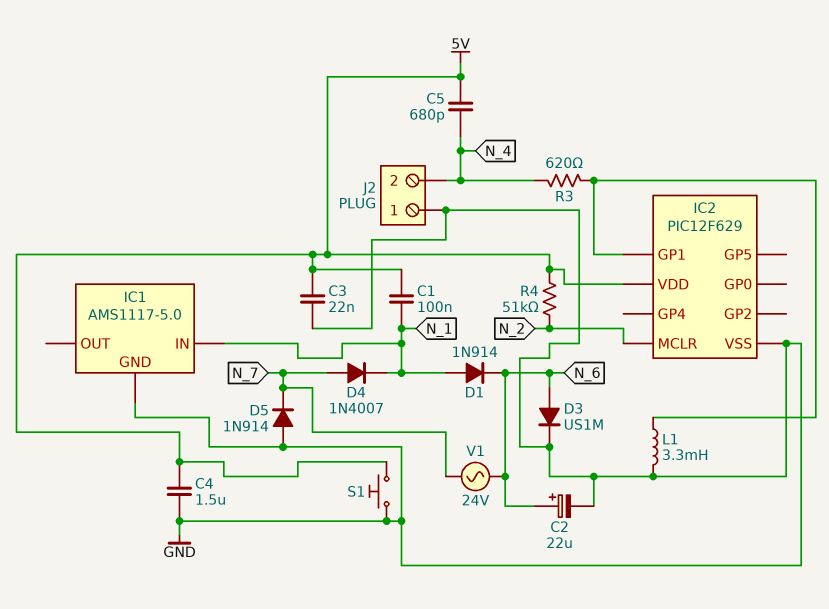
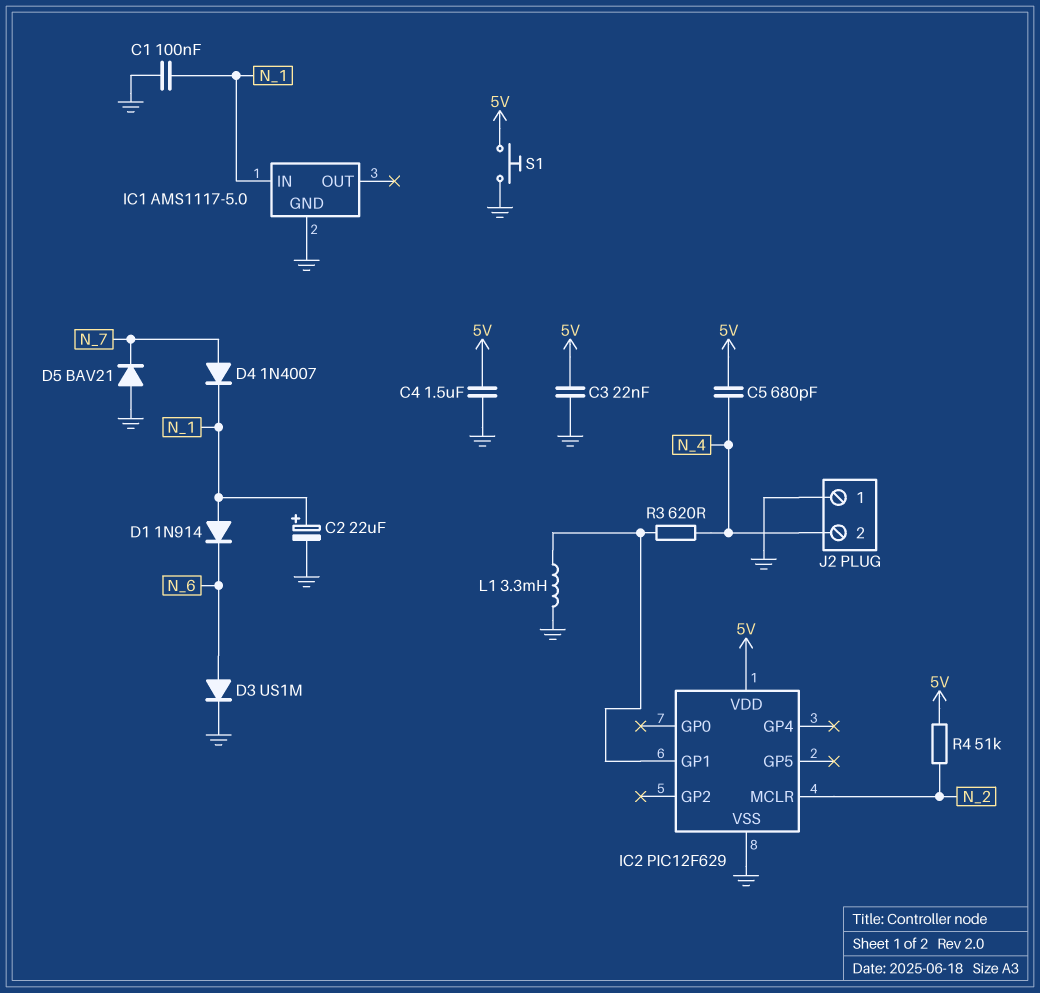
C1: 100nF (5V, N_1) -> 100nF (GND, N_1)
C2: 22uF (plus N_6, minus GND) -> 22uF (plus N_1, minus GND)
D5: diode 1N914 (A GND, K N_7) -> diode BAV21 (A GND, K N_7)
V1: AC 24V (N_6, N_7) -> none

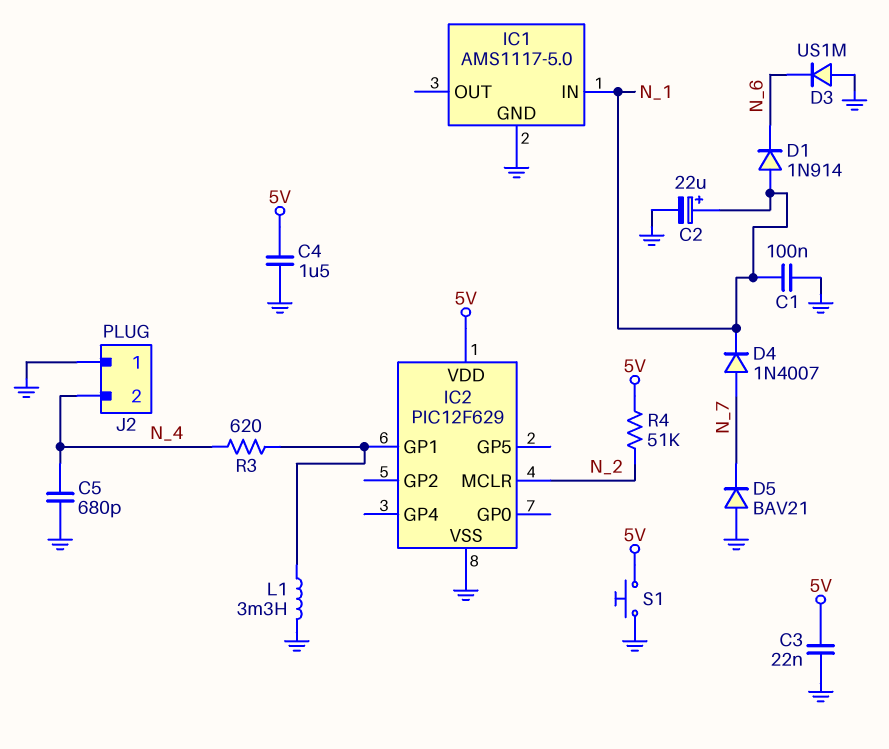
C5: 680pF (5V, N_4) -> 680pF (GND, N_4)
D3: diode US1M (A N_6, K GND) -> diode US1M (A GND, K N_6)

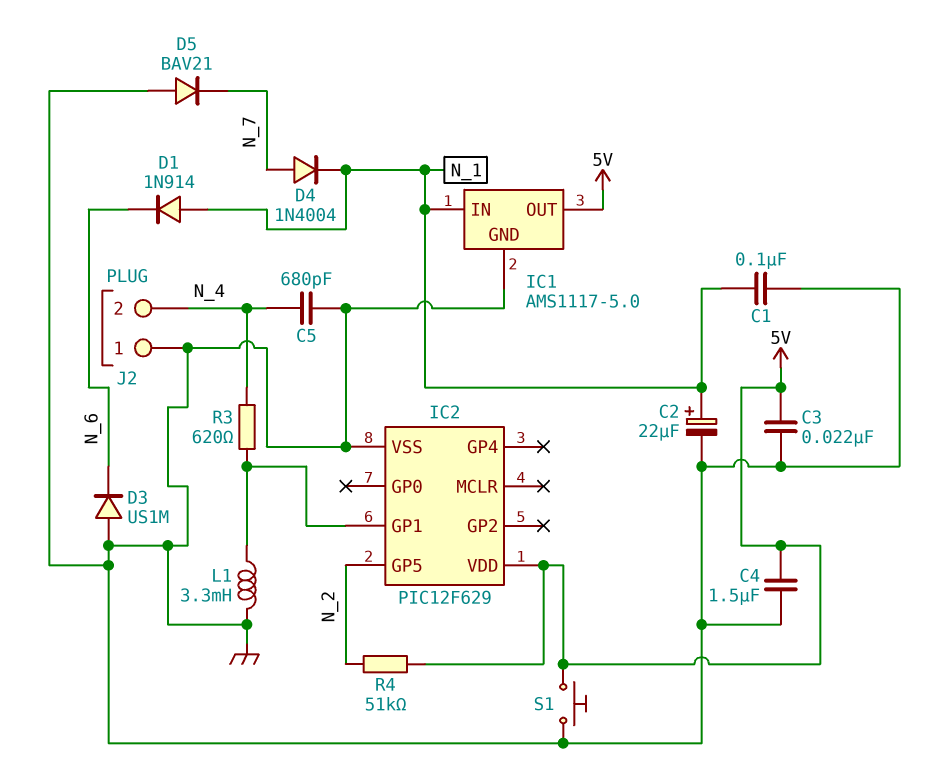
D4: diode 1N4007 (A N_7, K N_1) -> diode 1N4004 (A N_7, K N_1)
IC1 pin OUT: none -> 5V
IC2 pin GP5: none -> N_2
IC2 pin MCLR: N_2 -> none

